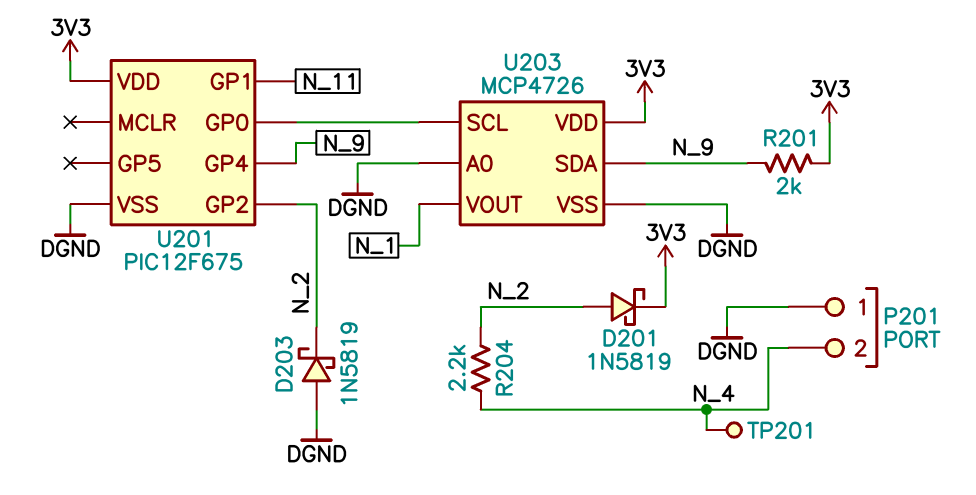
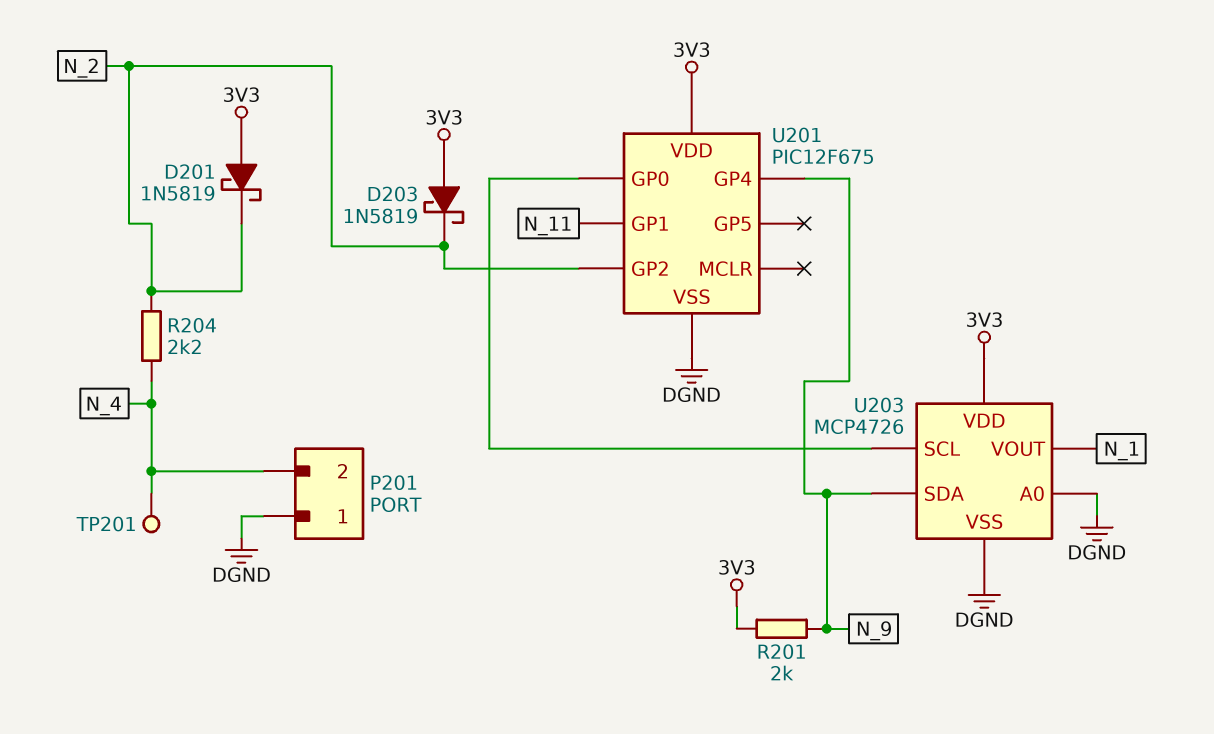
D201: schottky 1N5819 (A N_2, K 3V3) -> schottky 1N5819 (A 3V3, K N_2)
D203: schottky 1N5819 (A DGND, K N_2) -> schottky 1N5819 (A 3V3, K N_2)

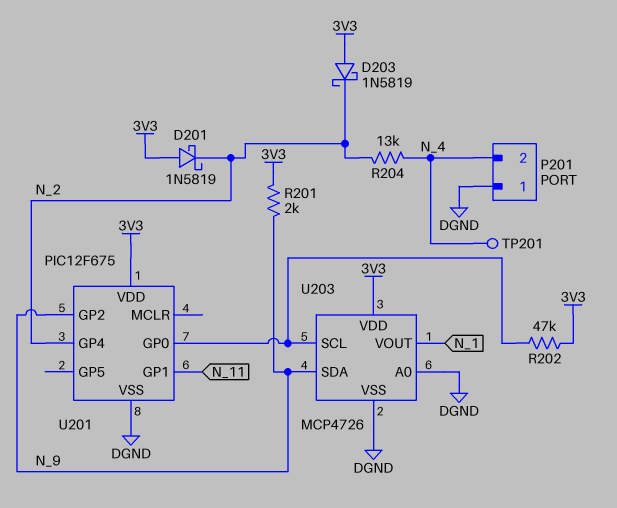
R202: none -> 47k (3V3, U201/GP0)
R204: 2.2k (N_2, N_4) -> 13k (N_2, N_4)
U201 pin GP2: N_2 -> N_9
U201 pin GP4: N_9 -> N_2

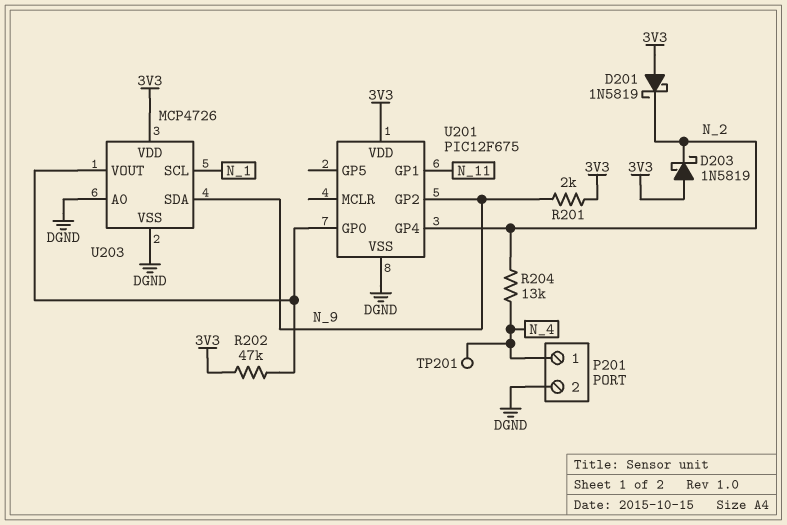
P201 pin 1: DGND -> N_4
P201 pin 2: N_4 -> DGND
U203 pin SCL: U201/GP0 -> N_1
U203 pin VOUT: N_1 -> U201/GP0

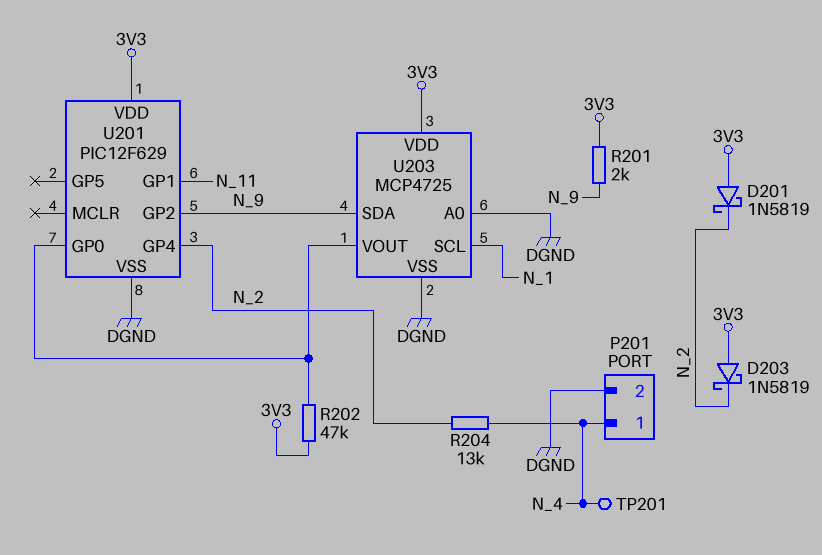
U201: PIC12F675 -> PIC12F629
U203: MCP4726 -> MCP4725

